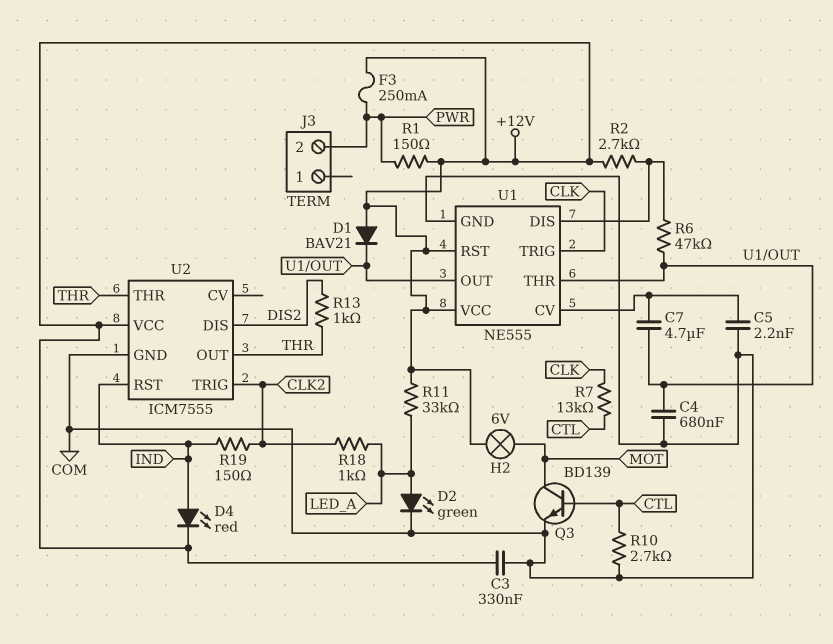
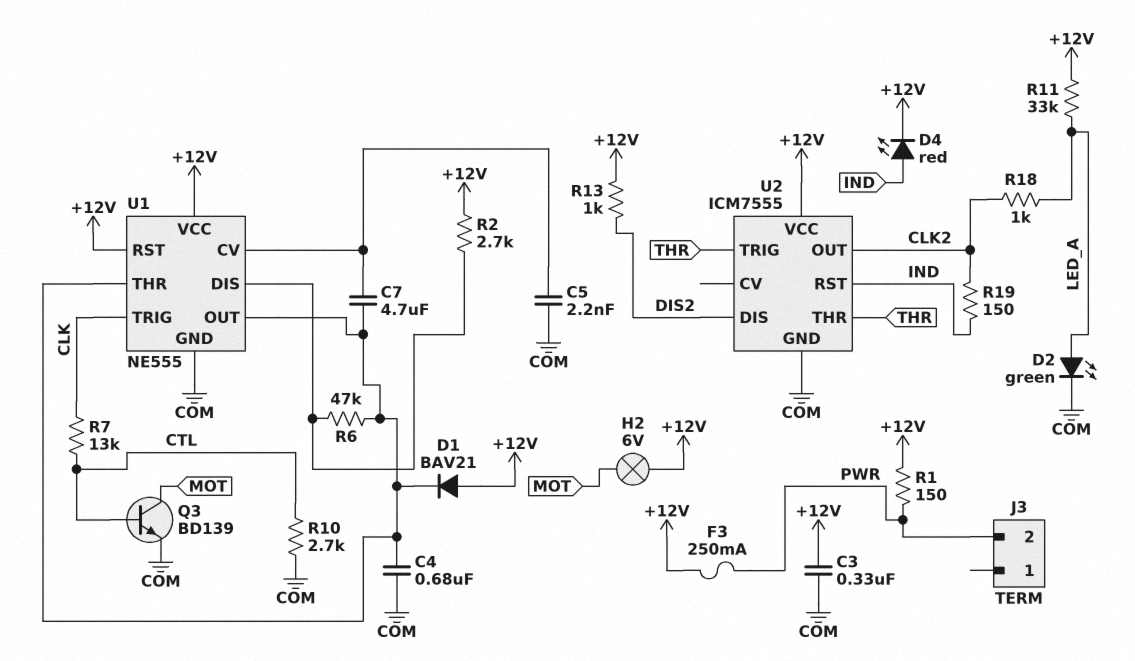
R13: 1k (DIS2, THR) -> 1k (+12V, DIS2)
U2 pin OUT: THR -> CLK2
U2 pin TRIG: CLK2 -> THR

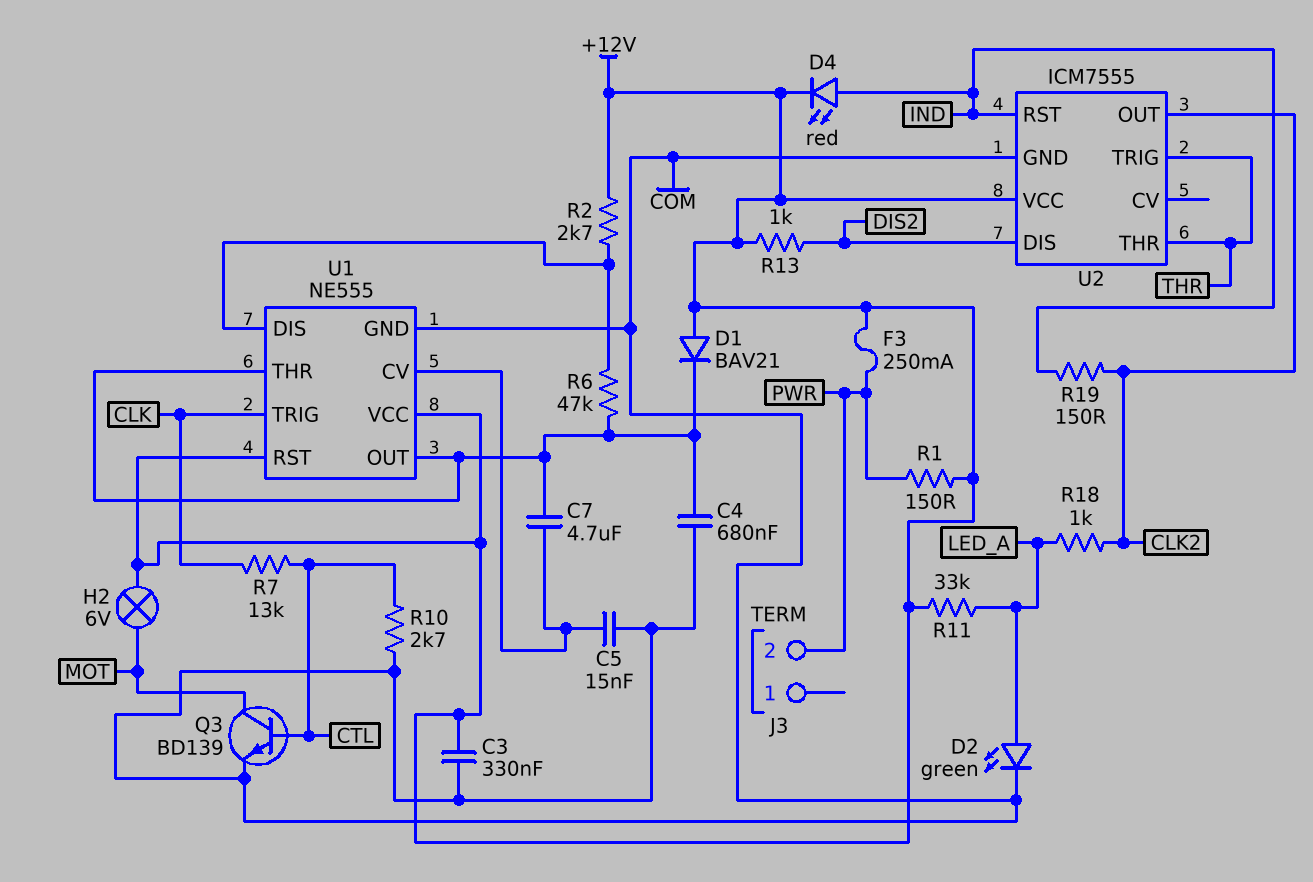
C5: 2.2nF (COM, U1/CV) -> 15nF (COM, U1/CV)

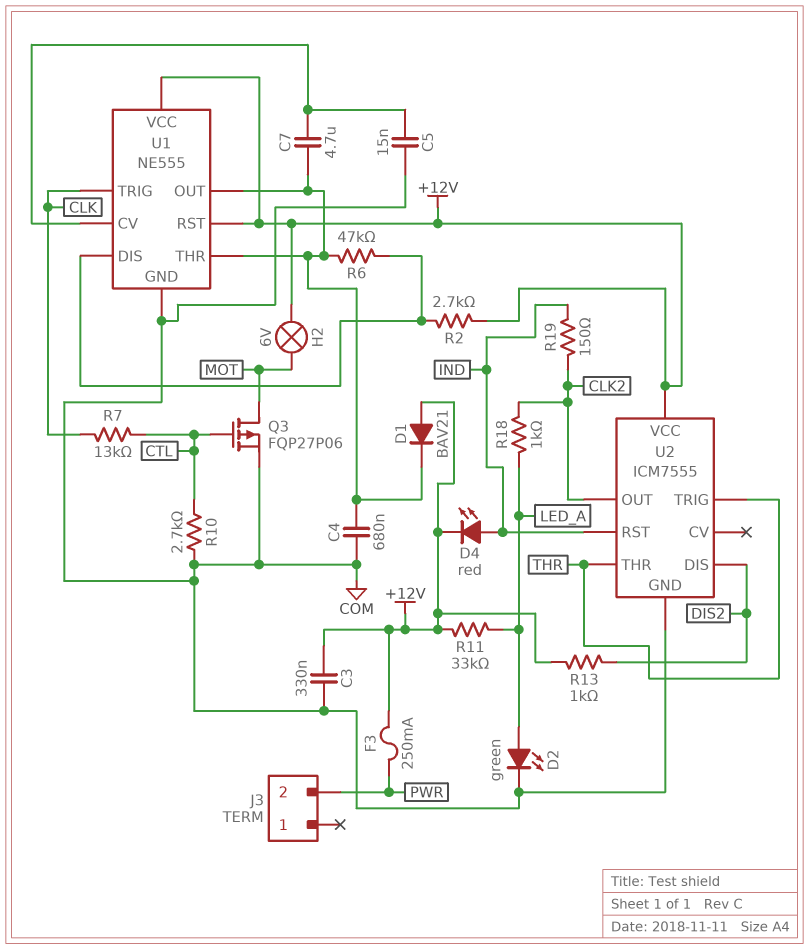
Q3: NPN BD139 (B CTL, C MOT, E COM) -> PMOS FQP27P06 (G CTL, D MOT, S COM)
R1: 150 (+12V, PWR) -> none

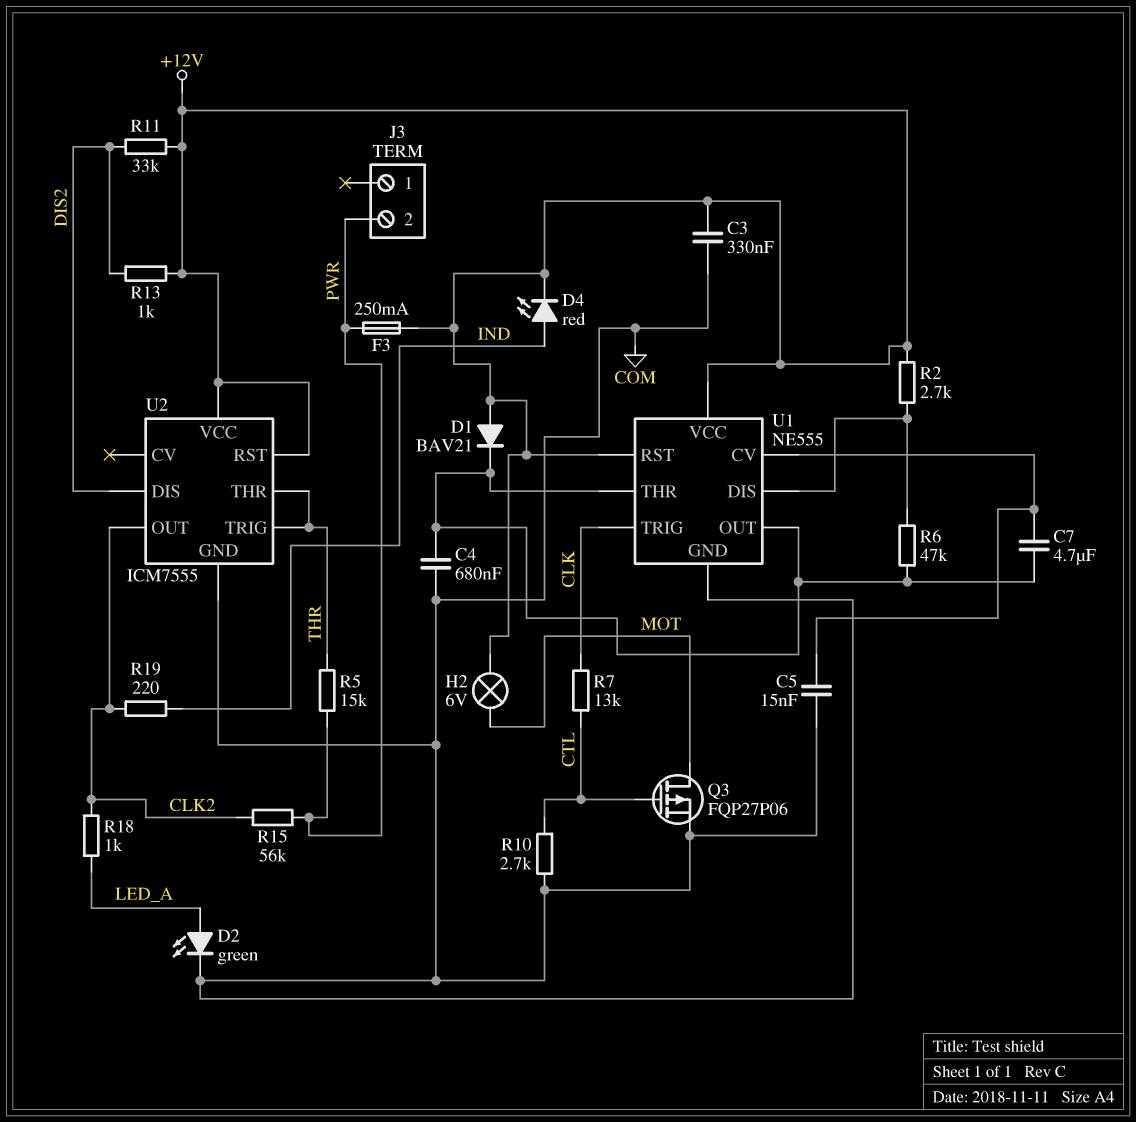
R5: none -> 15k (PWR, THR)
R11: 33k (+12V, LED_A) -> 33k (+12V, DIS2)
R15: none -> 56k (CLK2, PWR)
R19: 150 (CLK2, IND) -> 220 (CLK2, IND)
U2 pin RST: IND -> +12V

